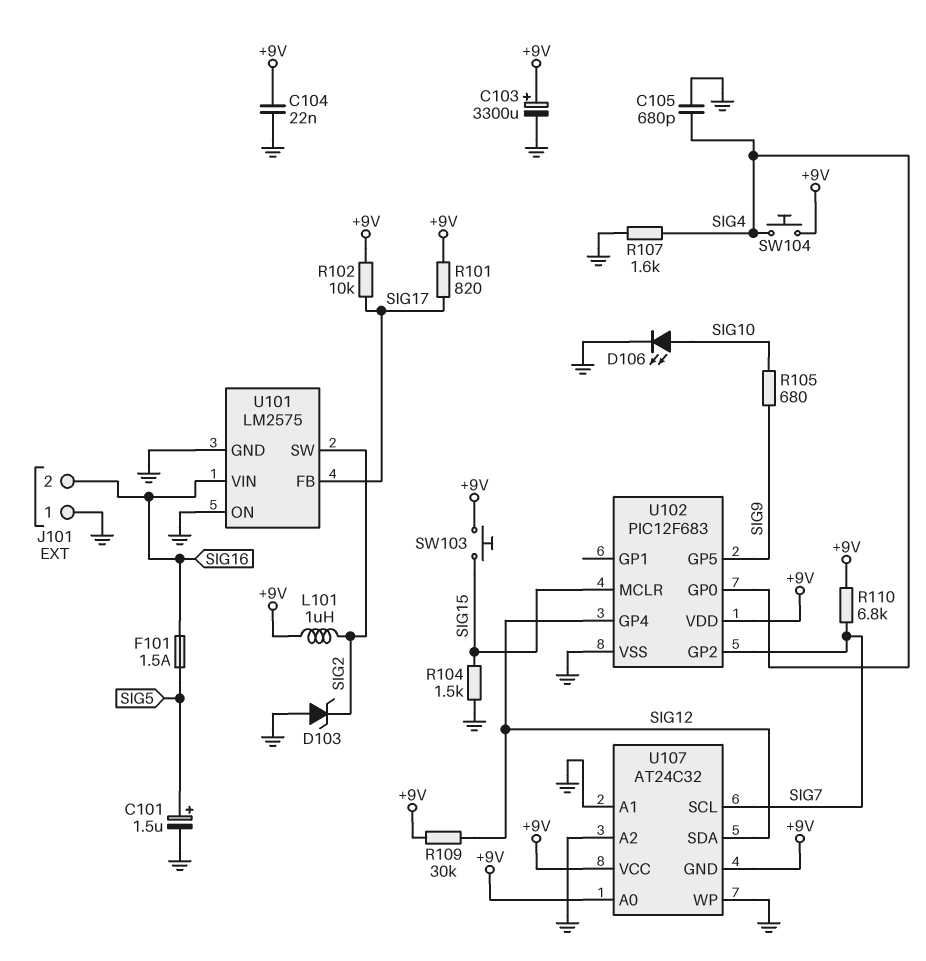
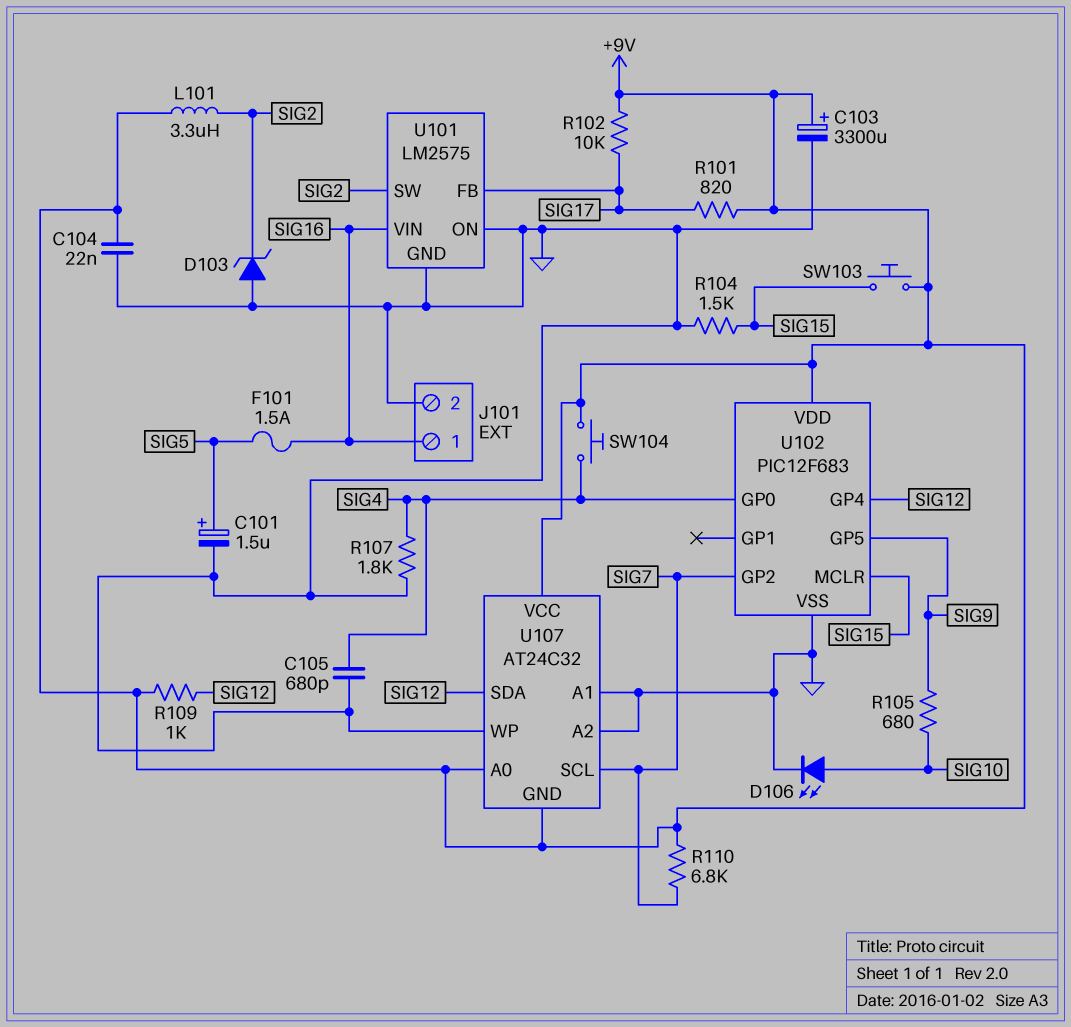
J101 pin 1: GND -> SIG16
J101 pin 2: SIG16 -> GND
L101: 1uH (+9V, SIG2) -> 3.3uH (+9V, SIG2)
R107: 1.6k (GND, SIG4) -> 1.8k (GND, SIG4)
R109: 30k (+9V, SIG12) -> 1k (+9V, SIG12)

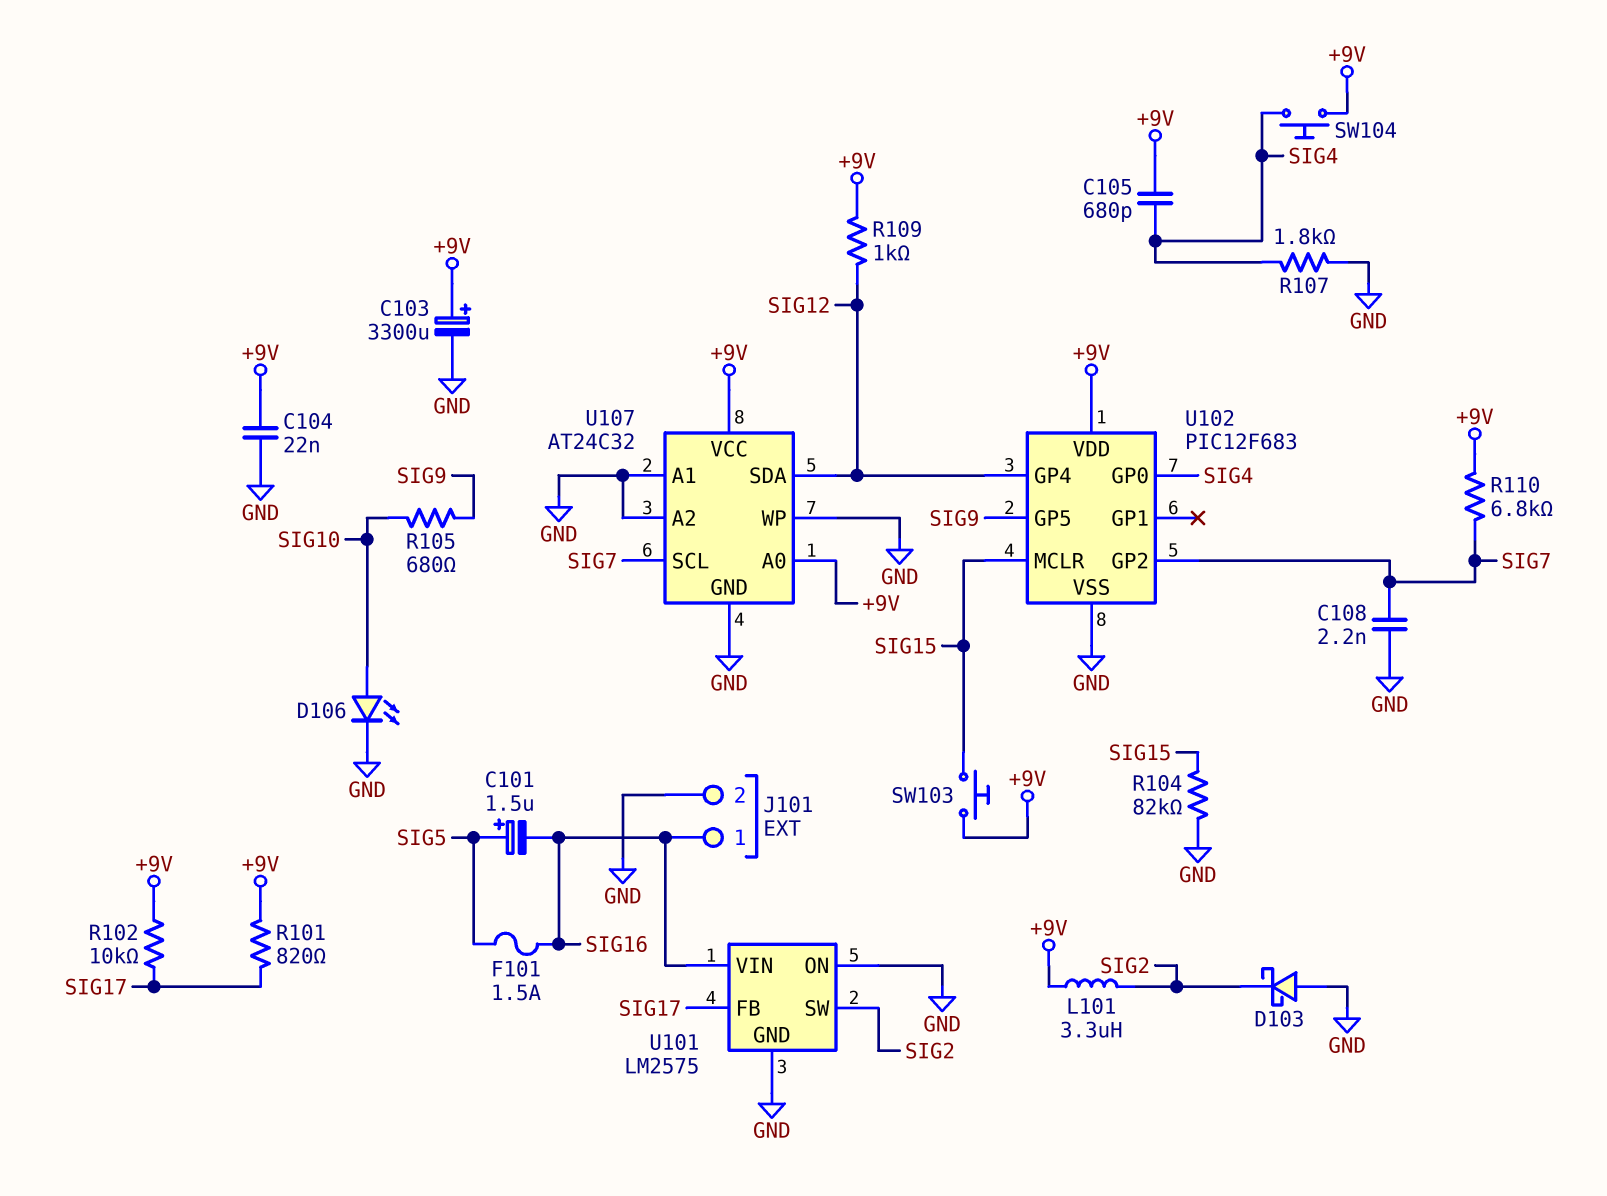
C101: 1.5uF (plus SIG5, minus GND) -> 1.5uF (plus SIG5, minus SIG16)
C105: 680pF (GND, SIG4) -> 680pF (+9V, SIG4)
C108: none -> 2.2nF (GND, SIG7)
D103: zener (A GND, K SIG2) -> schottky (A GND, K SIG2)
R104: 1.5k (GND, SIG15) -> 82k (GND, SIG15)
U107 pin GND: +9V -> GND

